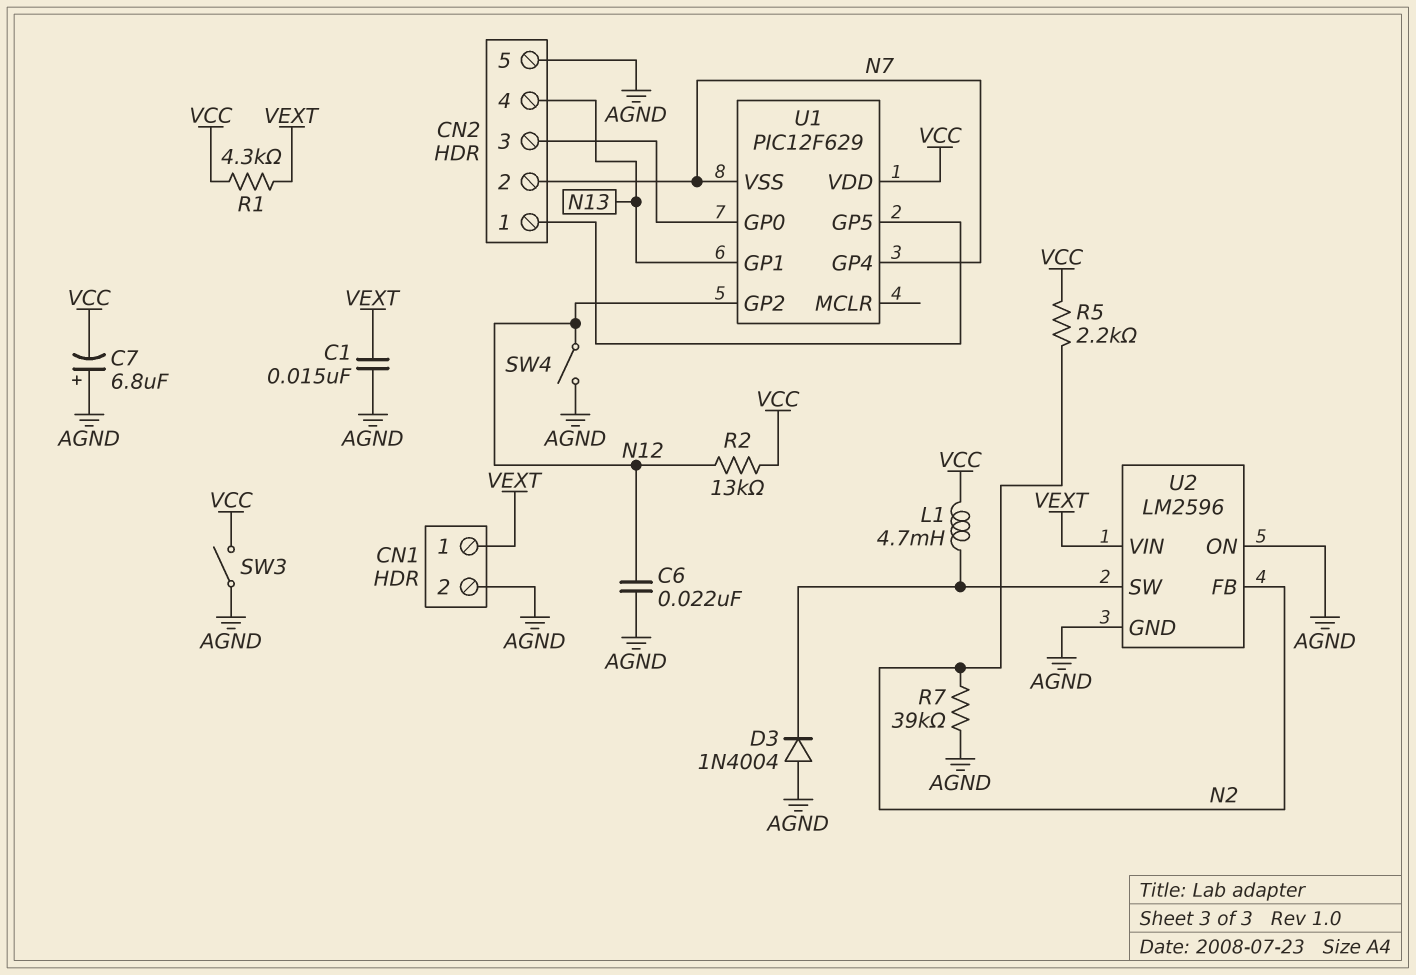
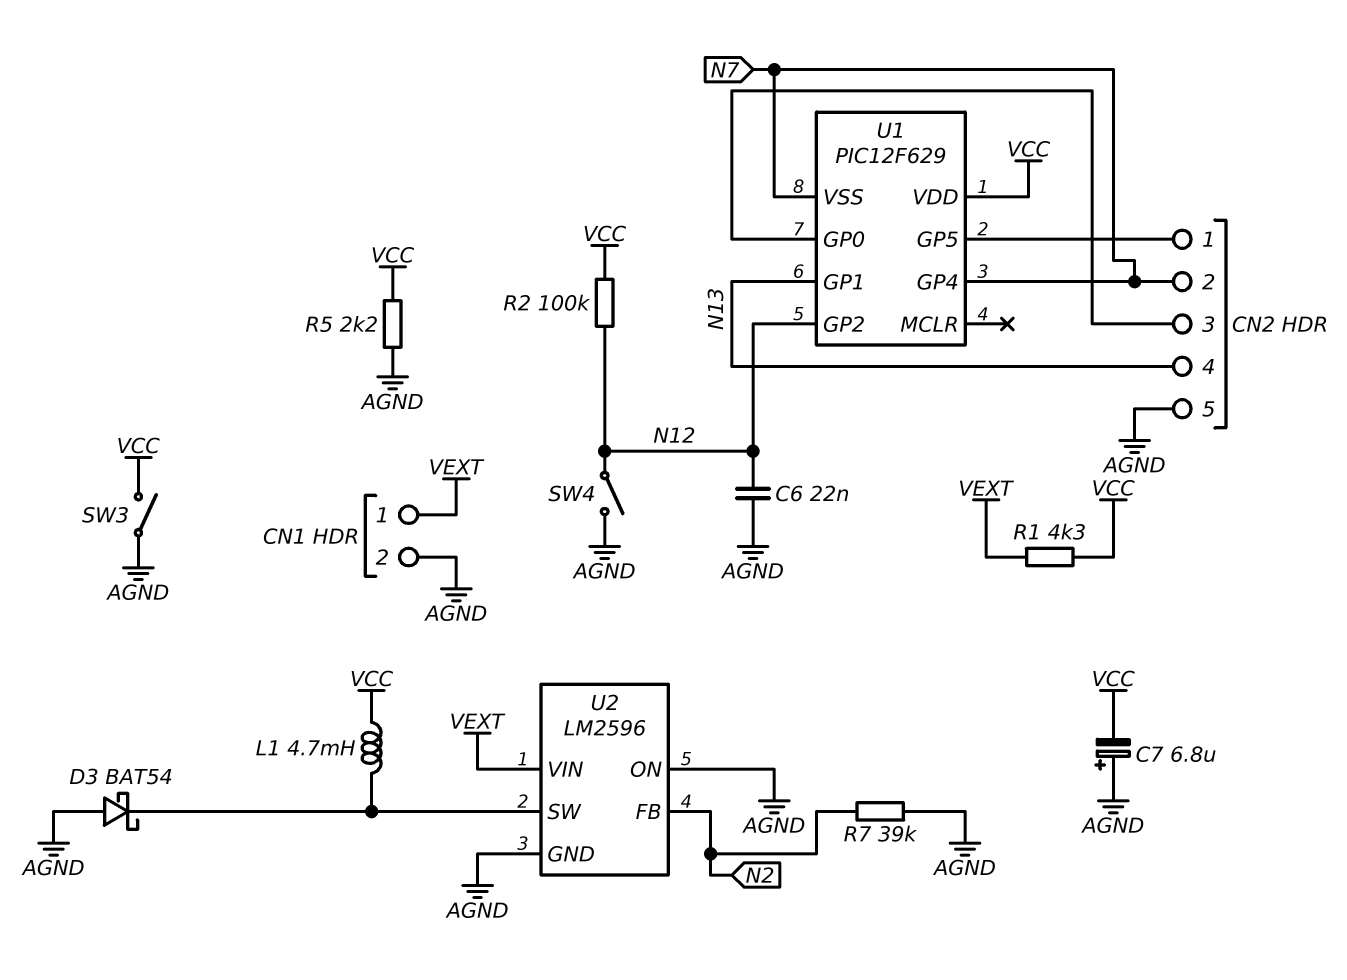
C1: 15nF (AGND, VEXT) -> none
D3: diode 1N4004 (A AGND, K U2/SW) -> schottky BAT54 (A AGND, K U2/SW)
R2: 13k (N12, VCC) -> 100k (N12, VCC)
R5: 2.2k (N2, VCC) -> 2.2k (AGND, VCC)

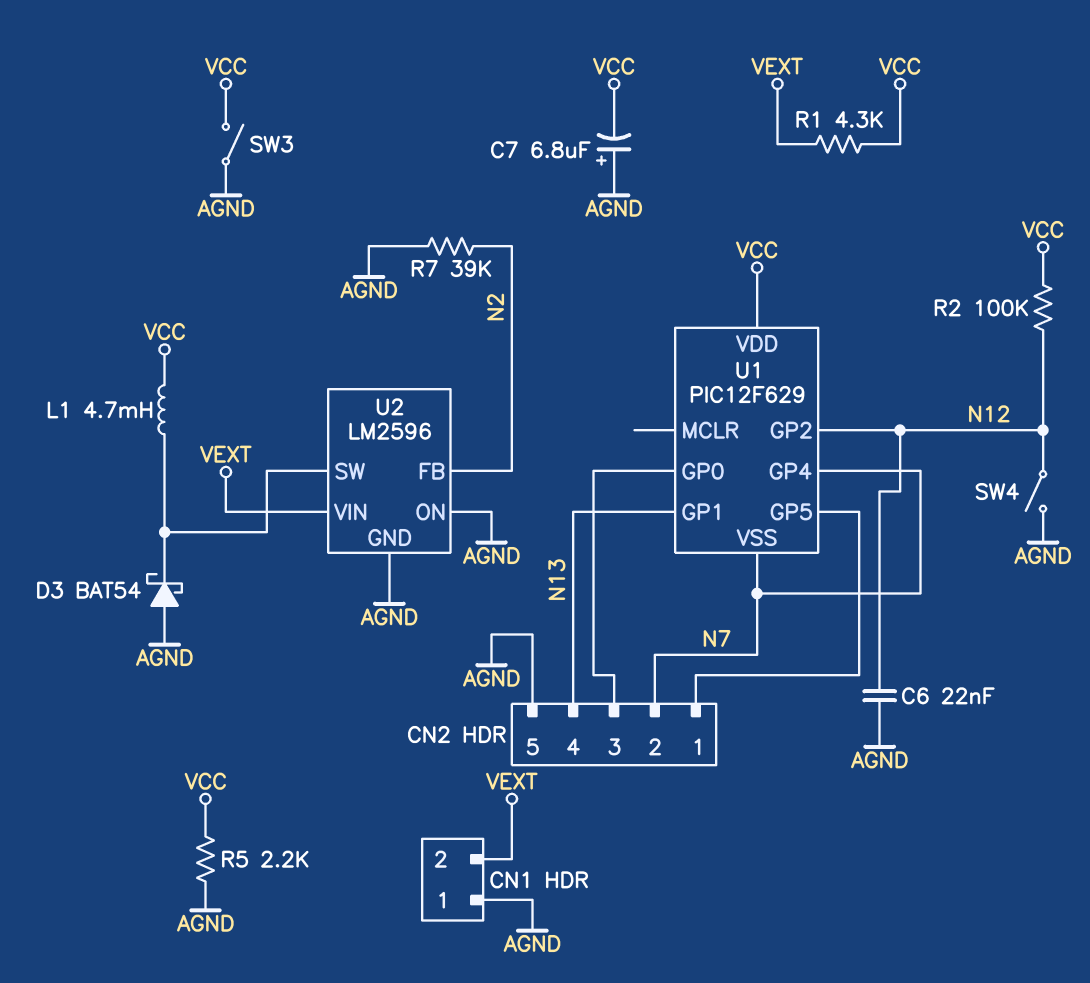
CN1 pin 1: VEXT -> AGND
CN1 pin 2: AGND -> VEXT

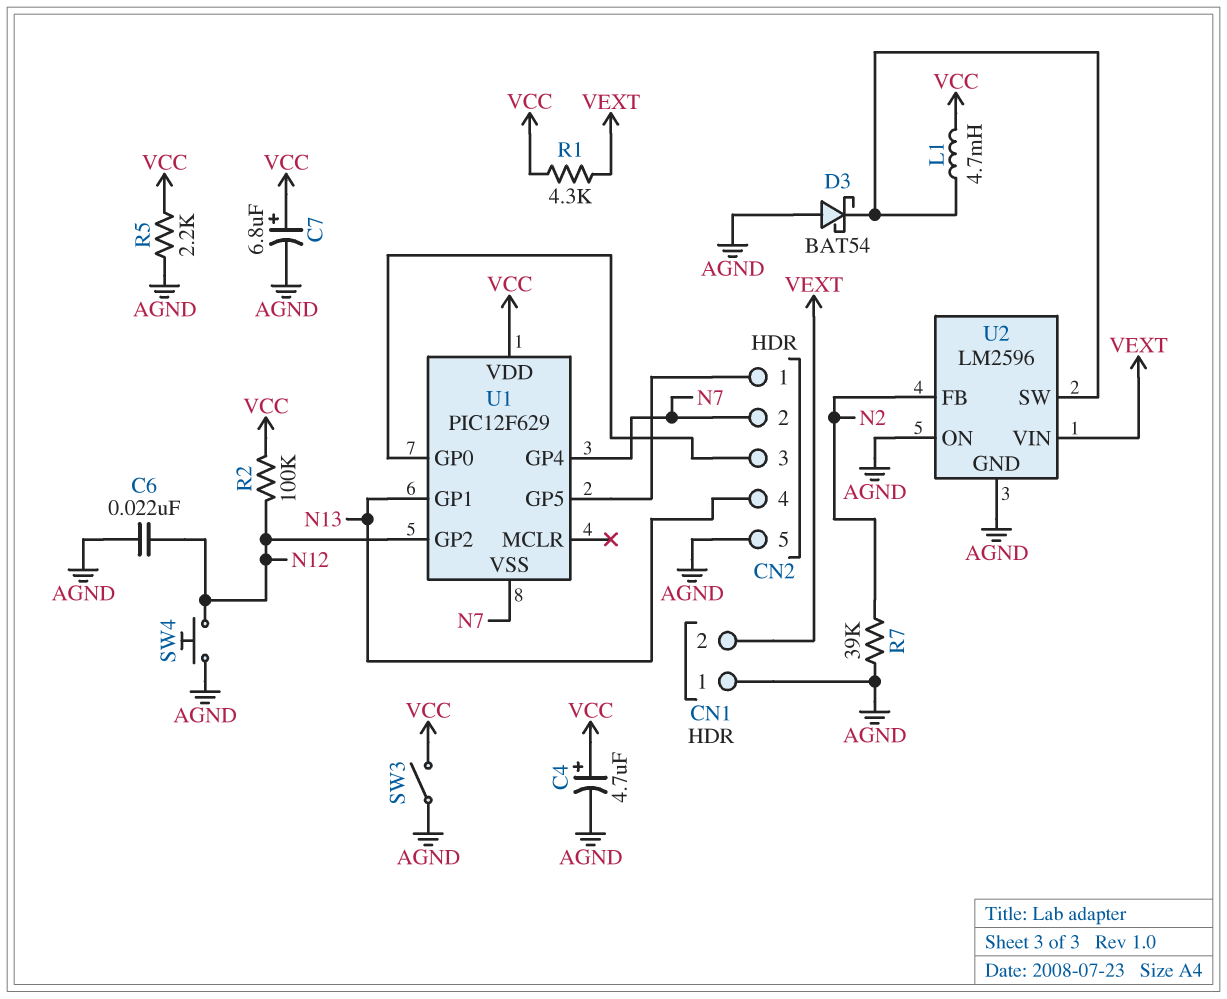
C4: none -> 4.7uF (plus VCC, minus AGND)
C7: 6.8uF (plus AGND, minus VCC) -> 6.8uF (plus VCC, minus AGND)
SW4: switch (AGND, N12) -> button (AGND, N12)

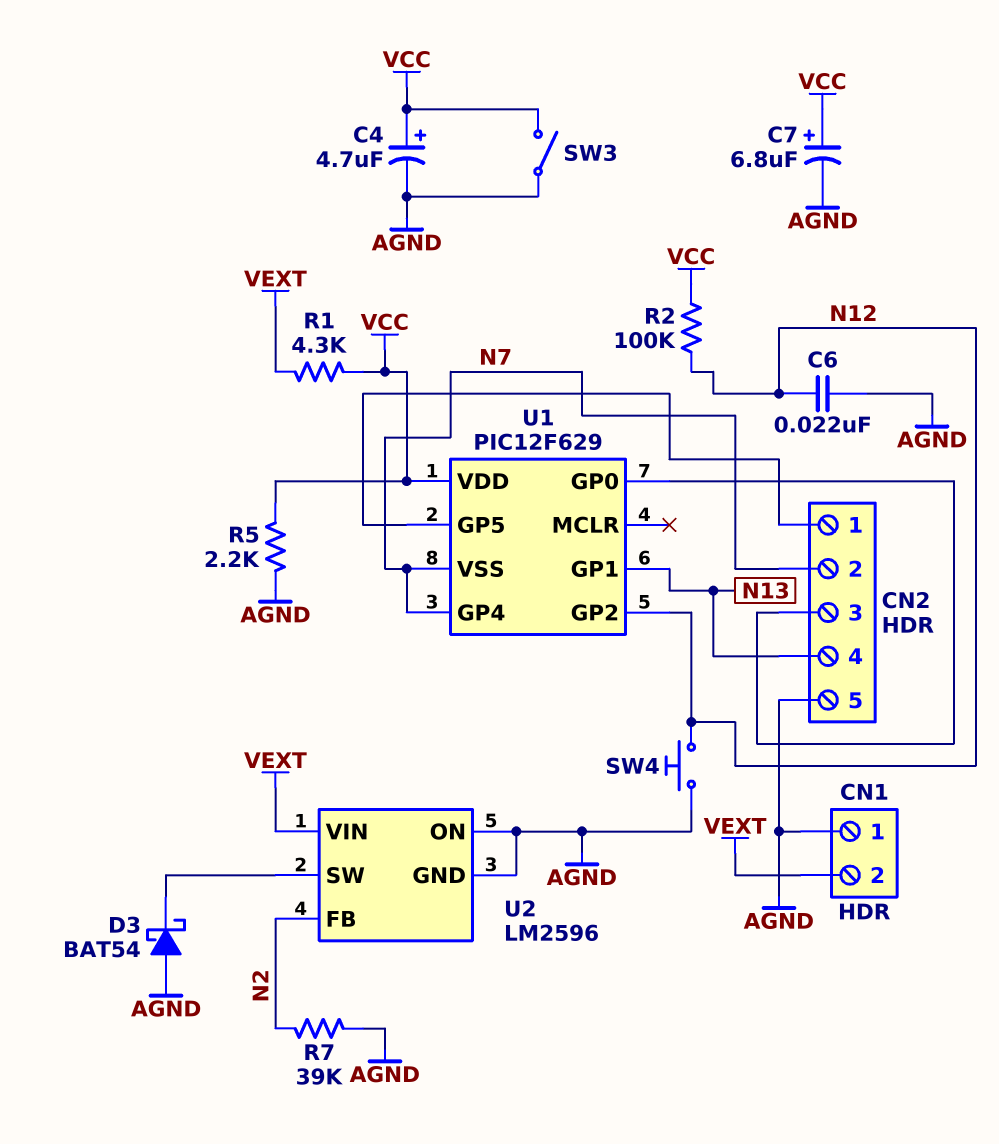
L1: 4.7mH (U2/SW, VCC) -> none

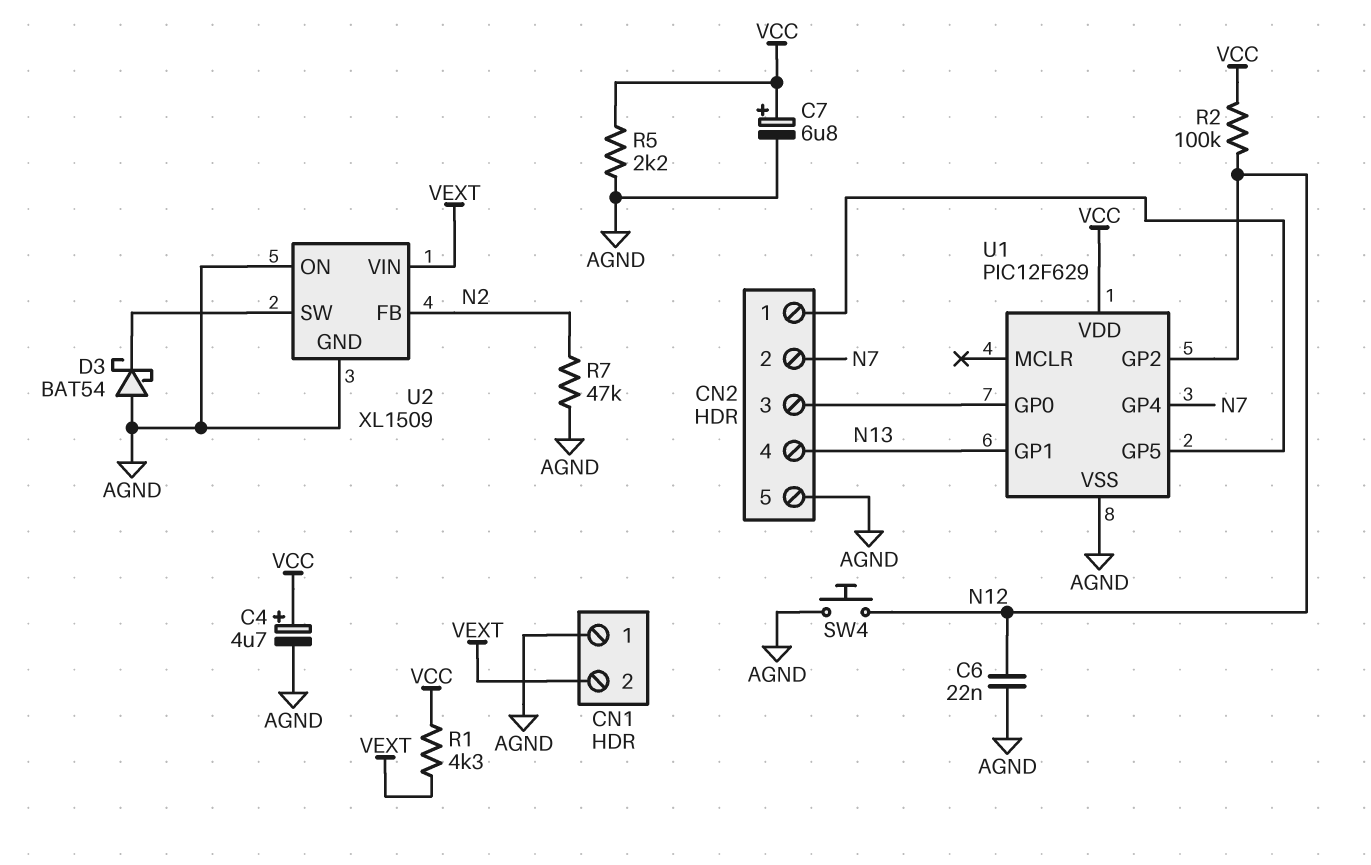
R7: 39k (AGND, N2) -> 47k (AGND, N2)
SW3: switch (AGND, VCC) -> none
U1 pin VSS: N7 -> AGND
U2: LM2596 -> XL1509

